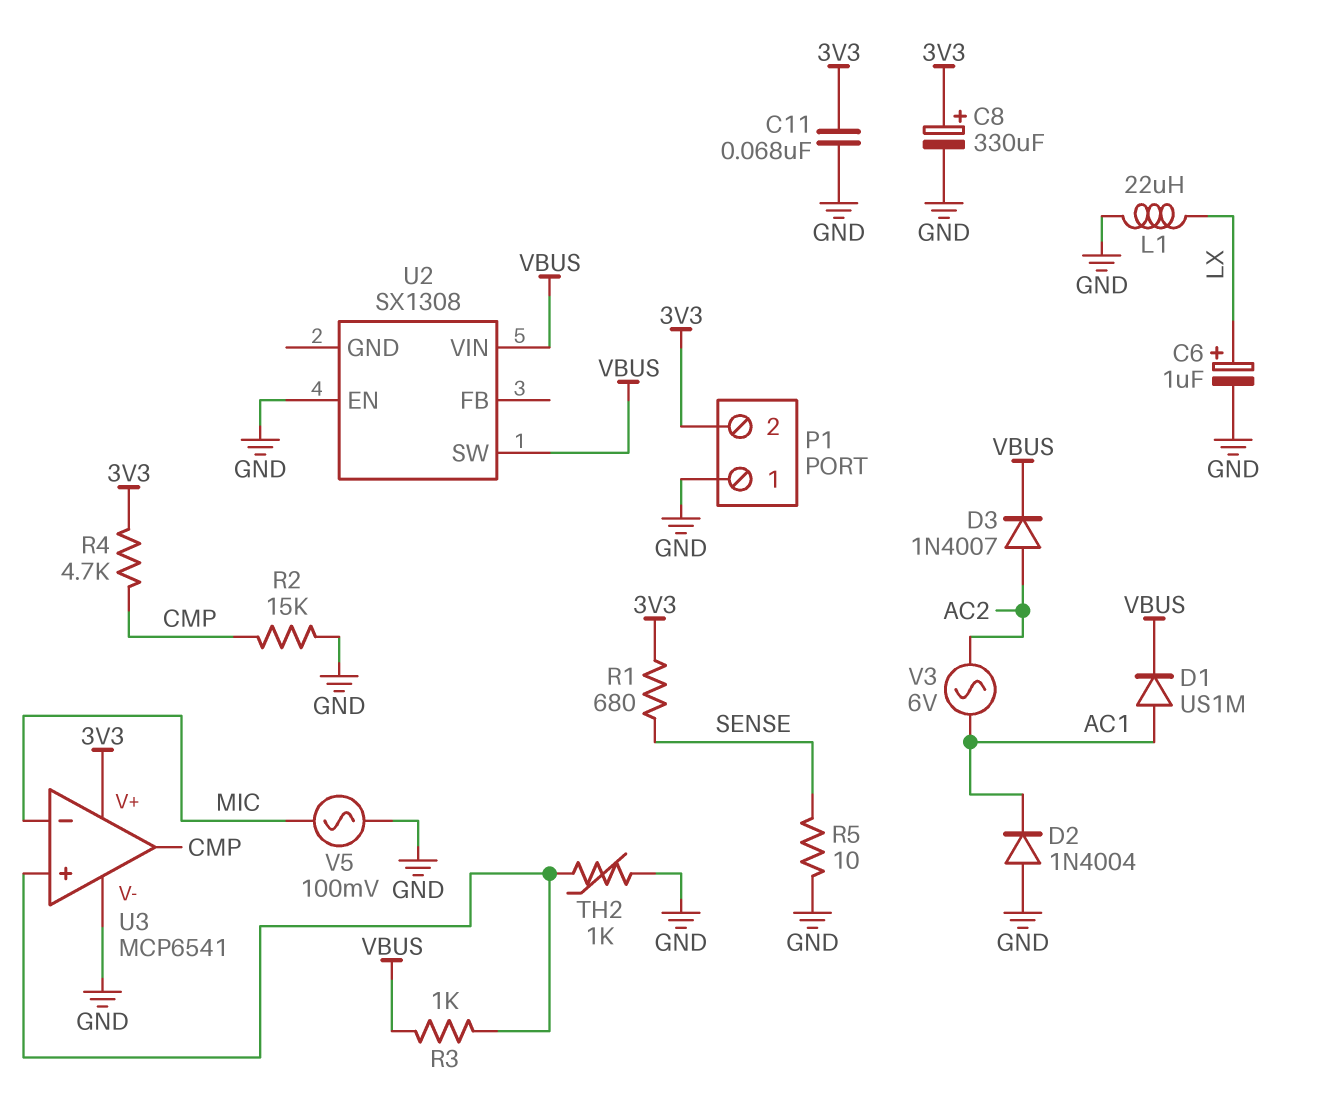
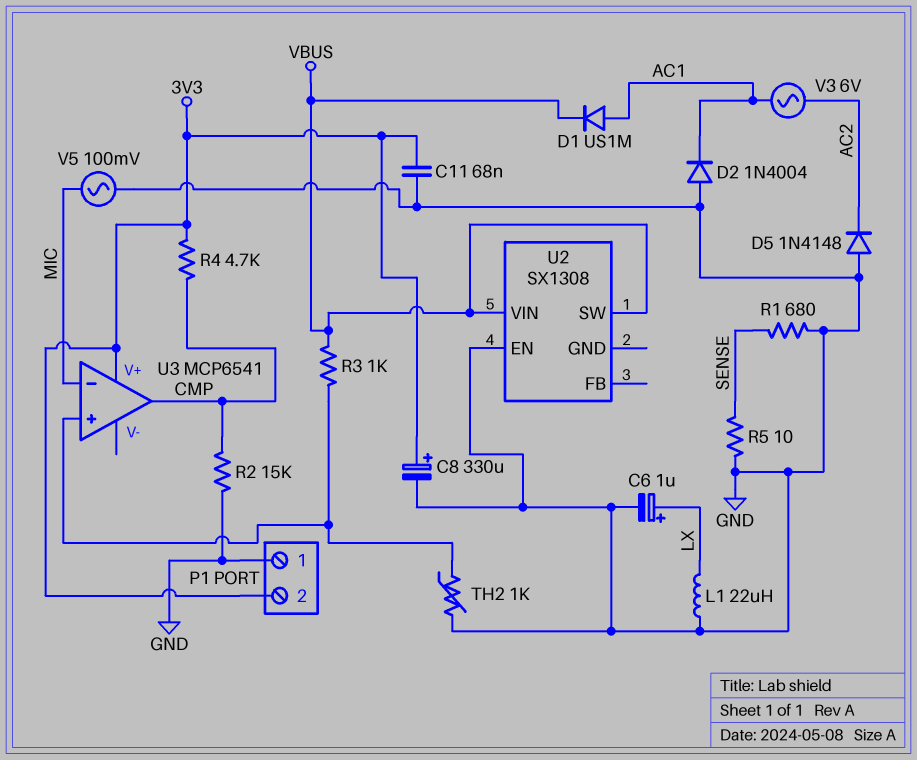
D3: diode 1N4007 (A AC2, K VBUS) -> none
D5: none -> diode 1N4148 (A GND, K AC2)
R1: 680 (3V3, SENSE) -> 680 (GND, SENSE)
U3 pin V-: GND -> none

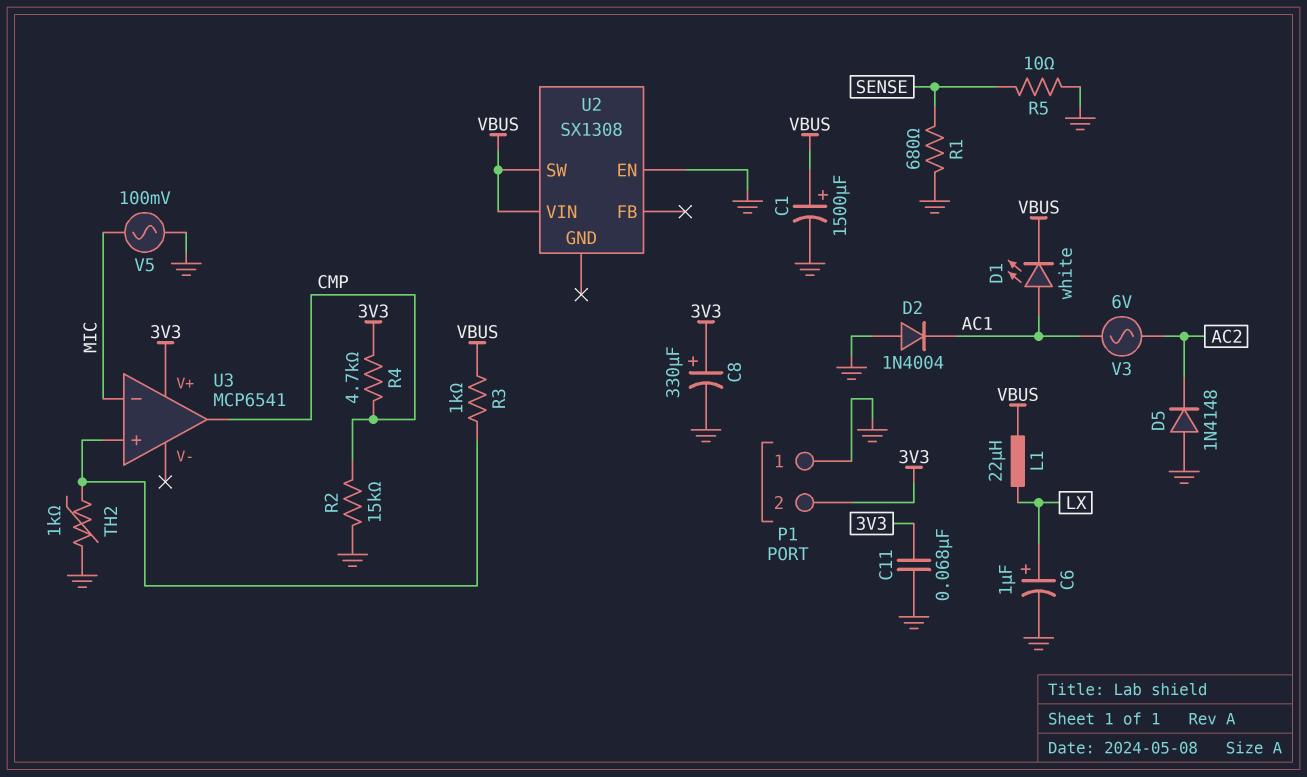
C1: none -> 1500uF (plus VBUS, minus GND)
D1: diode US1M (A AC1, K VBUS) -> LED white (A AC1, K VBUS)
L1: 22uH (GND, LX) -> 22uH (LX, VBUS)

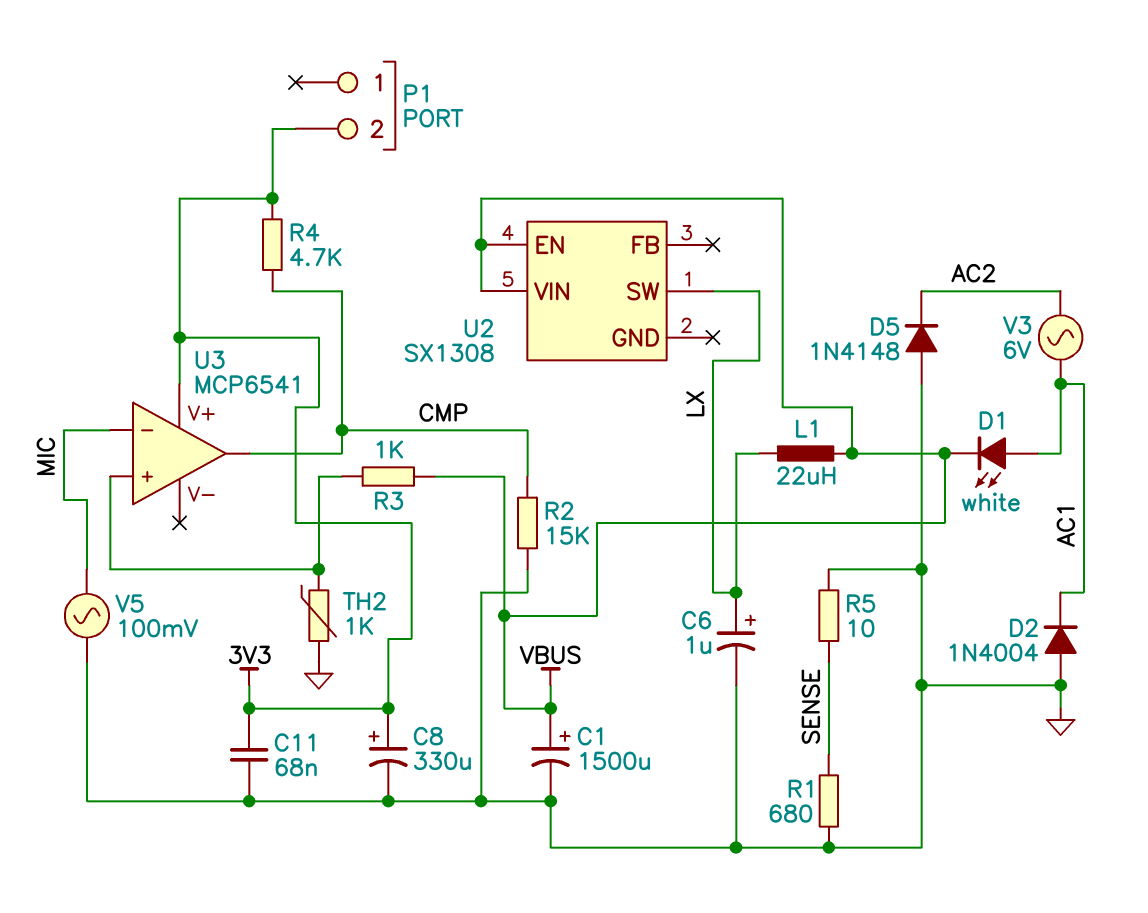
P1 pin 1: GND -> none
U2 pin EN: GND -> VBUS
U2 pin SW: VBUS -> LX

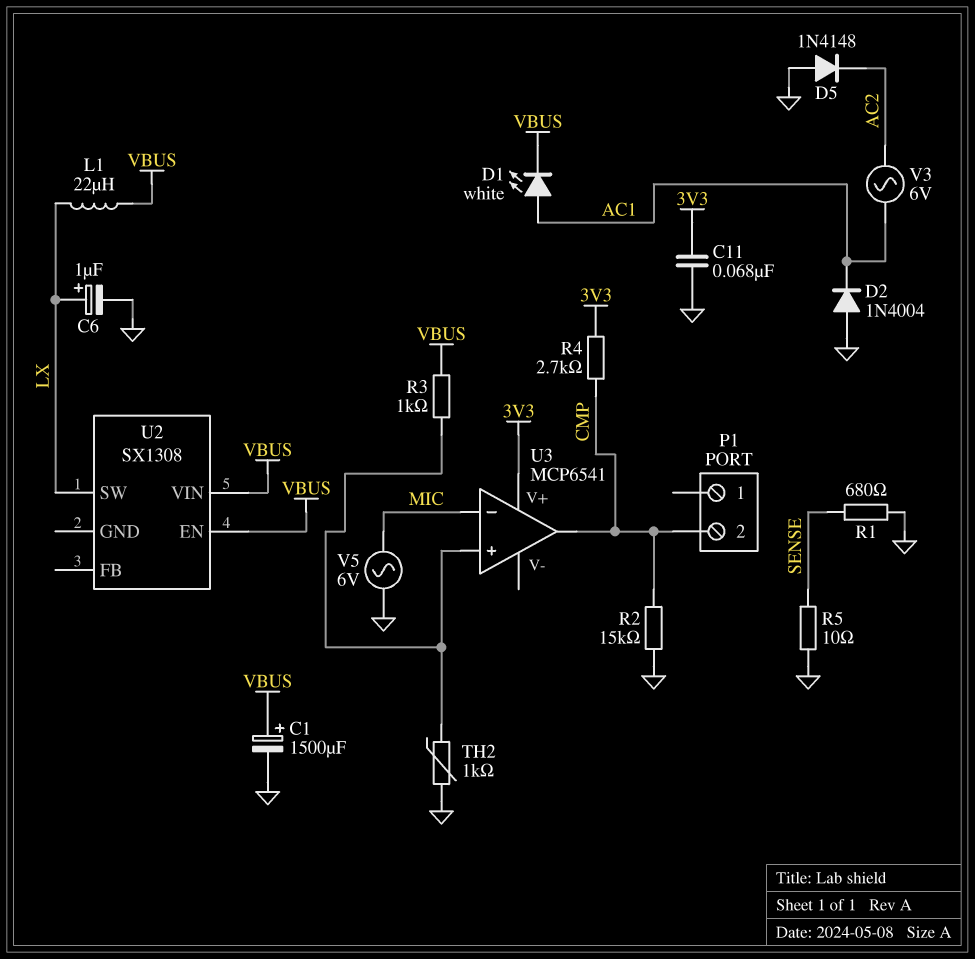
C8: 330uF (plus 3V3, minus GND) -> none
P1 pin 2: 3V3 -> CMP
R4: 4.7k (3V3, CMP) -> 2.7k (3V3, CMP)
V5: AC 100mV (GND, MIC) -> AC 6V (GND, MIC)

